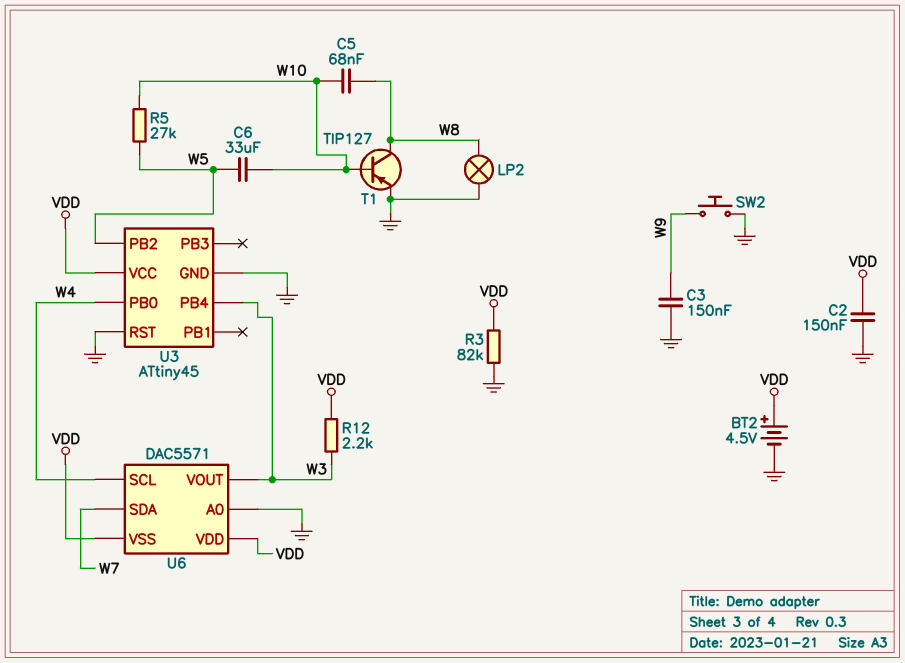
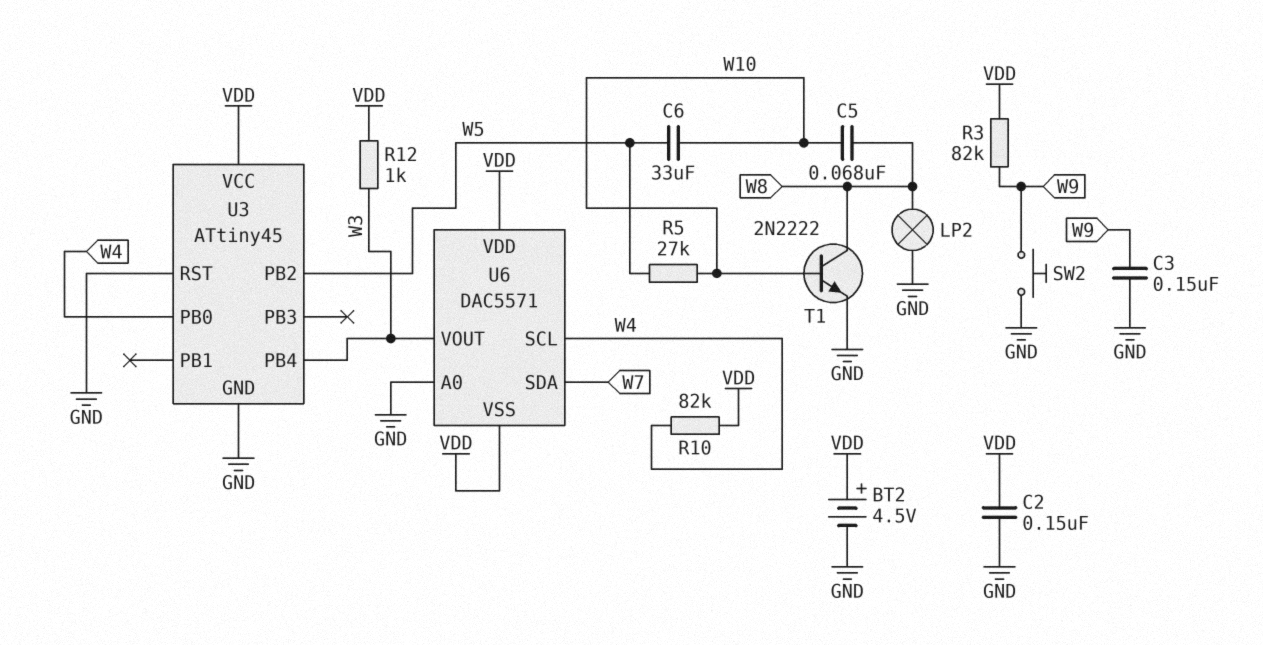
R3: 82k (GND, VDD) -> 82k (VDD, W9)
R10: none -> 82k (VDD, W4)
R12: 2.2k (VDD, W3) -> 1k (VDD, W3)
T1: PNP TIP127 (B W10, C W8, E GND) -> NPN 2N2222 (B W10, C W8, E GND)

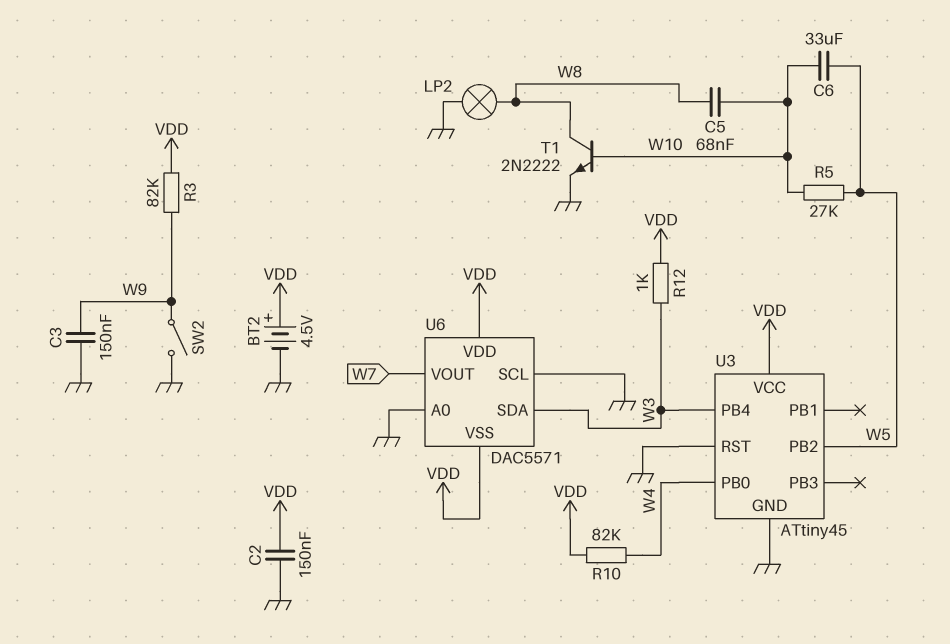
SW2: button (GND, W9) -> switch (GND, W9)
U6 pin SCL: W4 -> GND
U6 pin SDA: W7 -> W3
U6 pin VOUT: W3 -> W7

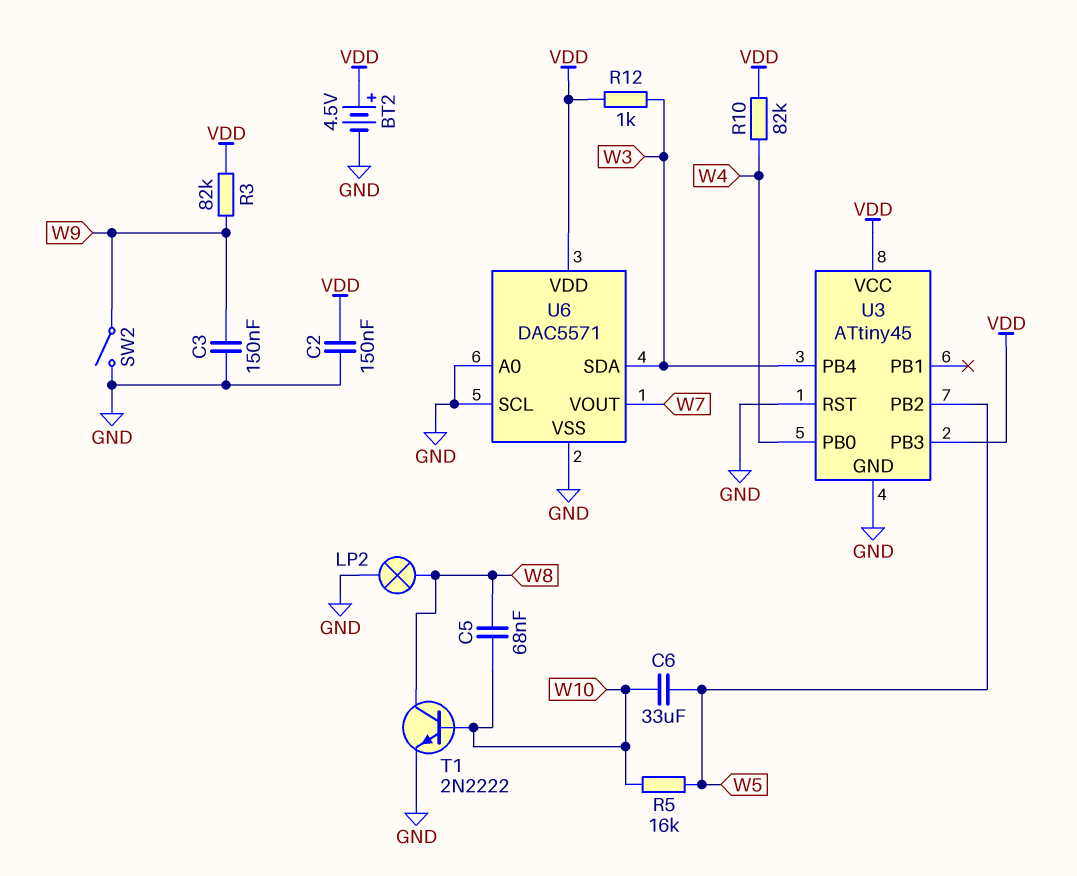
R5: 27k (W5, W10) -> 16k (W5, W10)
U3 pin PB3: none -> VDD
U6 pin VSS: VDD -> GND

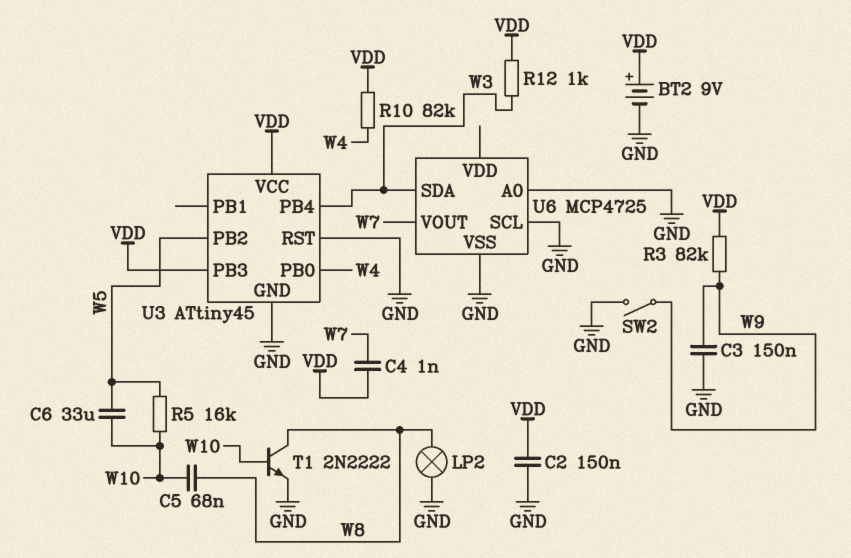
BT2: 4.5V (plus VDD, minus GND) -> 9V (plus VDD, minus GND)
C4: none -> 1nF (VDD, W7)
U6: DAC5571 -> MCP4725
U6 pin VDD: VDD -> none

